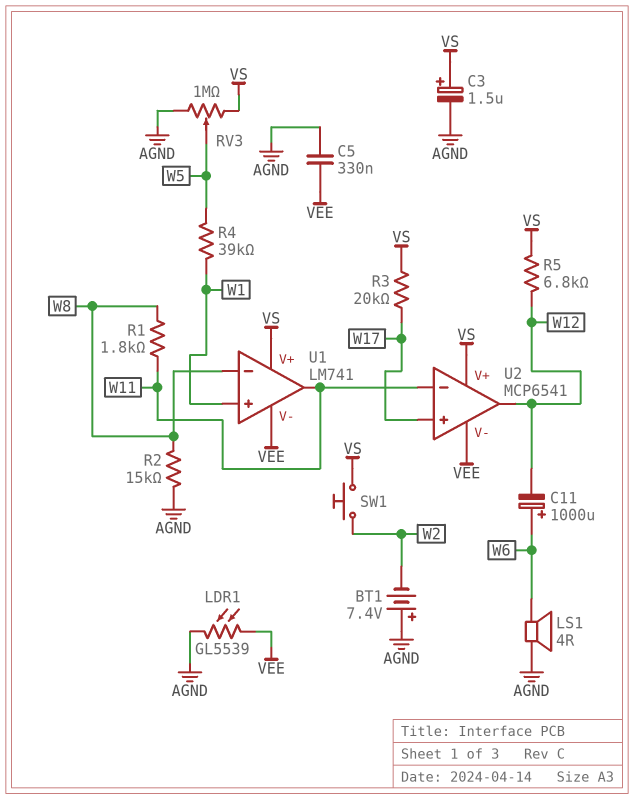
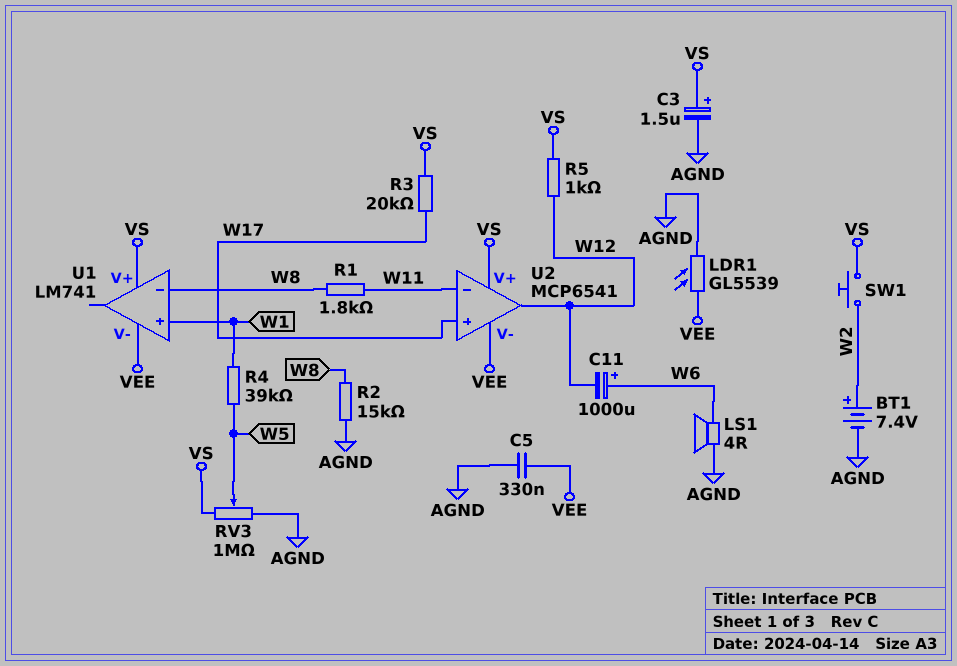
BT1: 7.4V (plus AGND, minus W2) -> 7.4V (plus W2, minus AGND)
R5: 6.8k (VS, W12) -> 1k (VS, W12)
U1 pin out: W11 -> none

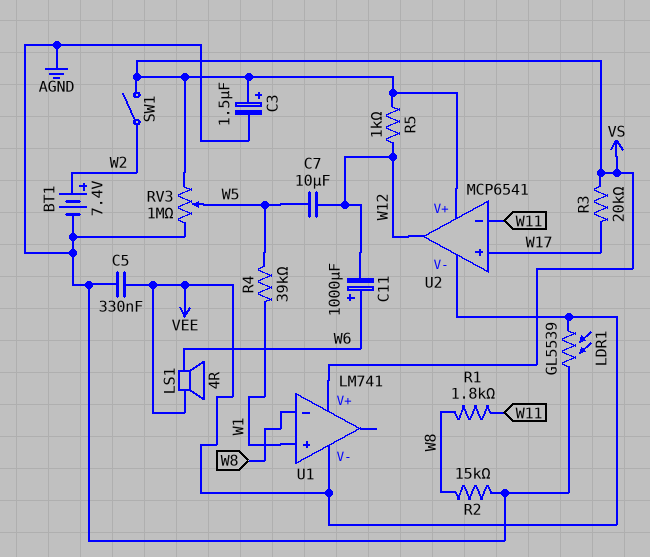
C7: none -> 10uF (W5, W12)
LS1: speaker 4R (AGND, W6) -> speaker 4R (VEE, W6)
SW1: button (VS, W2) -> switch (VS, W2)

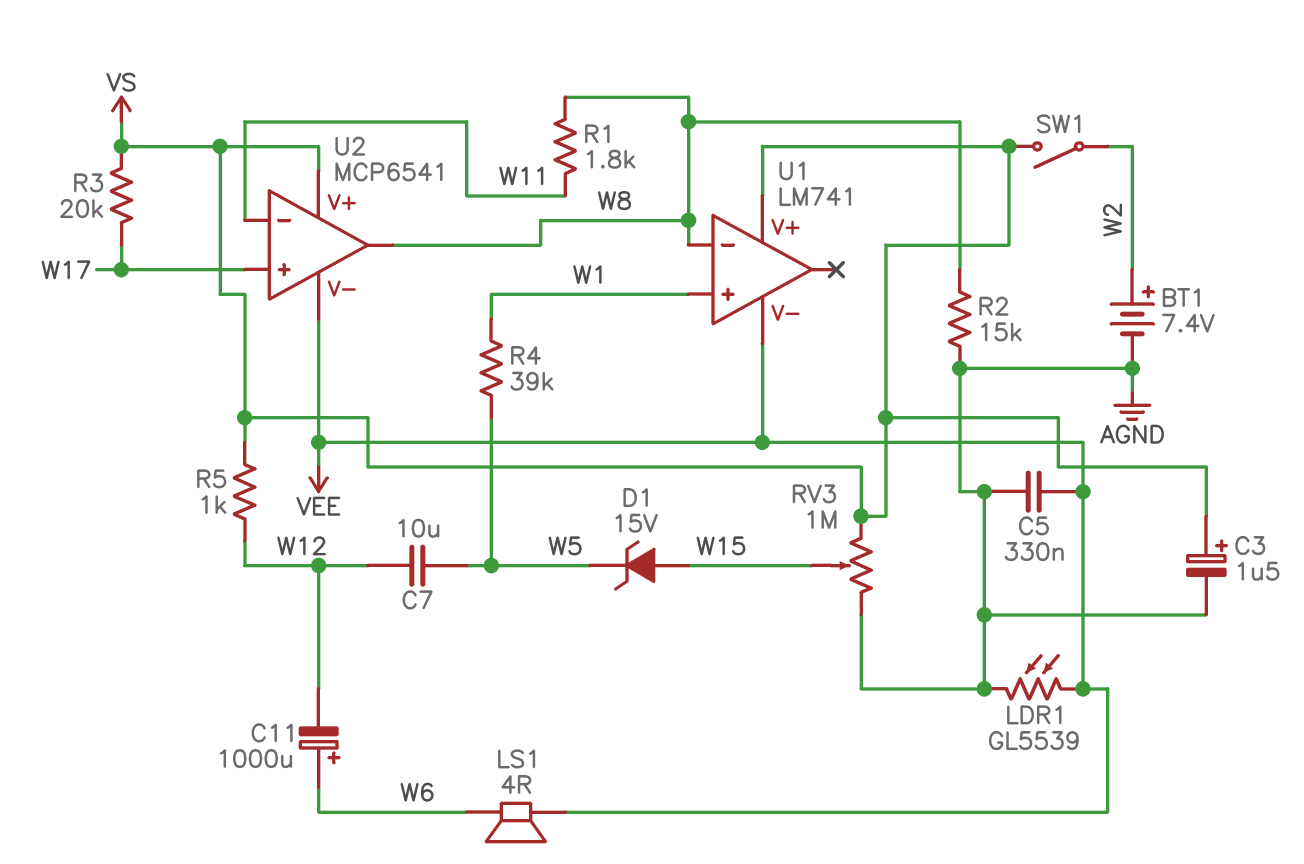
D1: none -> zener 15V (A W15, K W5)
RV3: 1M (AGND, VS, wiper W5) -> 1M (AGND, VS, wiper W15)
U2 pin out: W12 -> W8

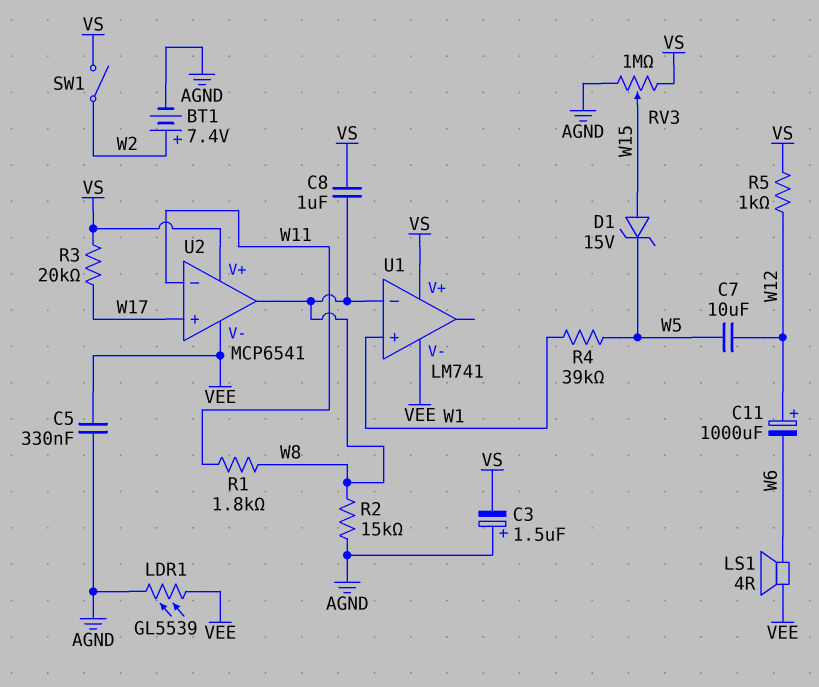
C3: 1.5uF (plus VS, minus AGND) -> 1.5uF (plus AGND, minus VS)
C8: none -> 1uF (VS, W8)
C11: 1000uF (plus W6, minus W12) -> 1000uF (plus W12, minus W6)

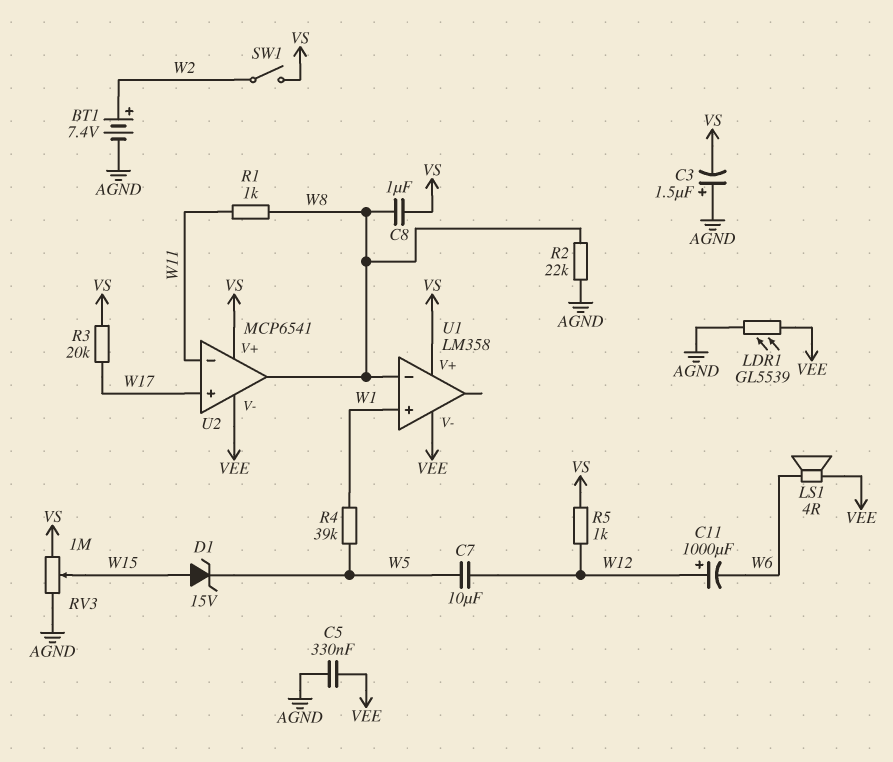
R1: 1.8k (W8, W11) -> 1k (W8, W11)
R2: 15k (AGND, W8) -> 22k (AGND, W8)
U1: LM741 -> LM358

